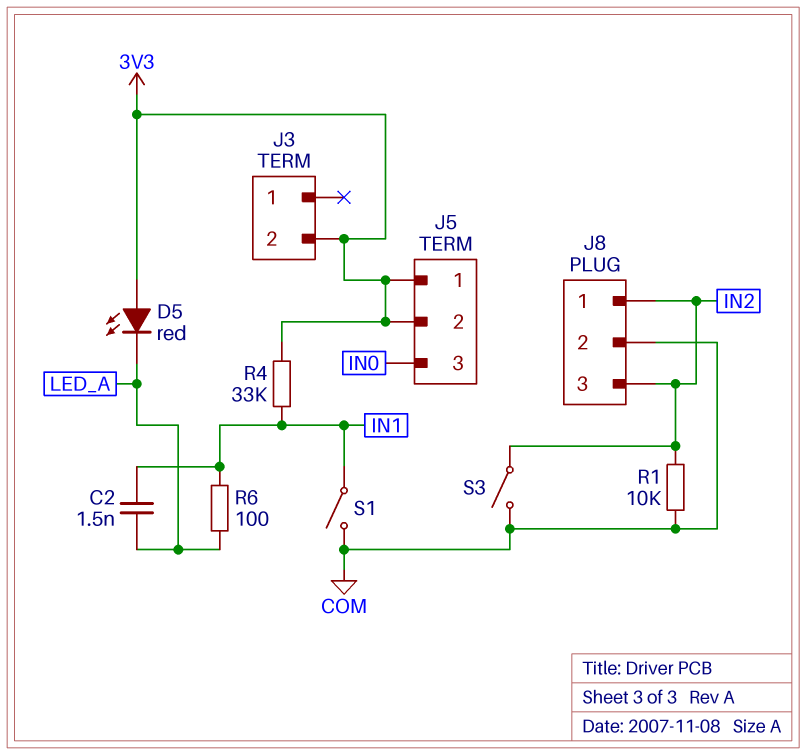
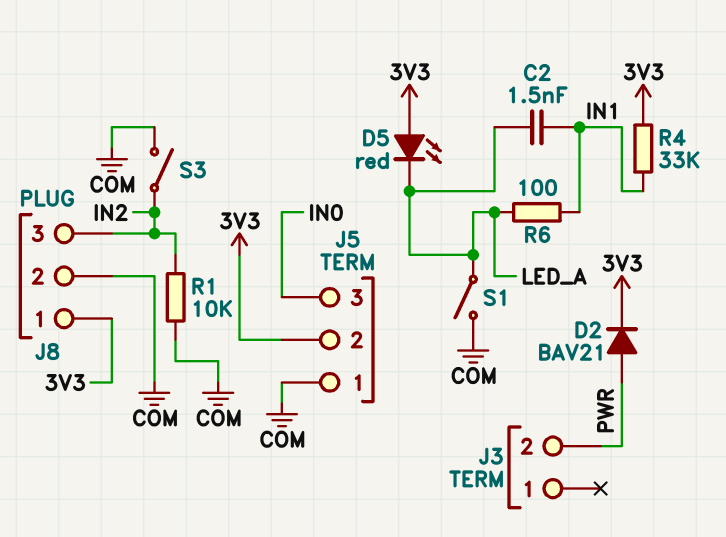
D2: none -> diode BAV21 (A PWR, K 3V3)
J3 pin 2: 3V3 -> PWR
J5 pin 1: 3V3 -> COM
J8 pin 1: IN2 -> 3V3
S1: switch (COM, IN1) -> switch (COM, LED_A)

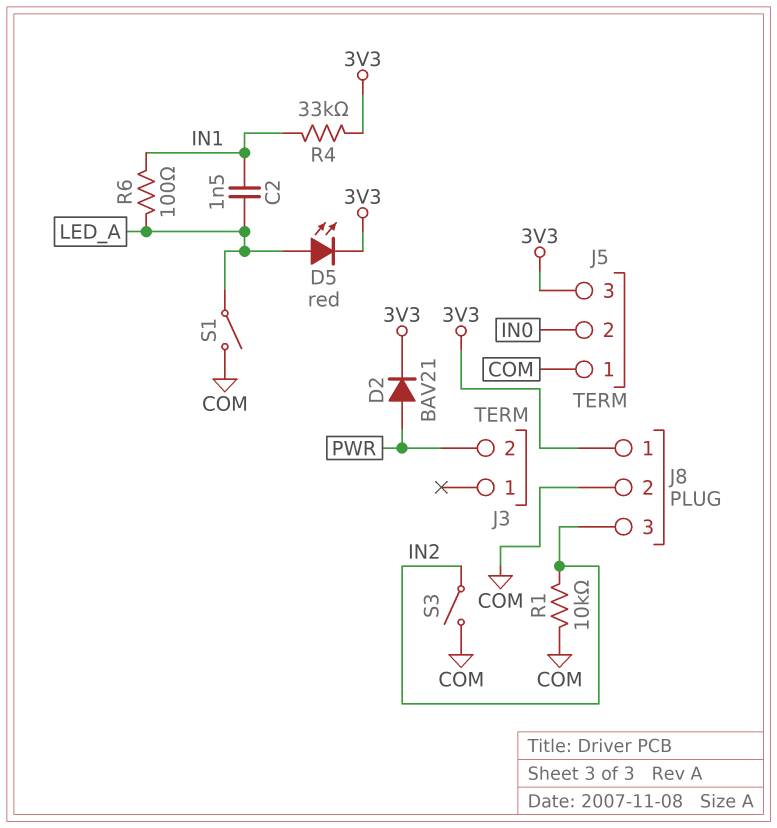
D5: LED red (A 3V3, K LED_A) -> LED red (A LED_A, K 3V3)
J5 pin 2: 3V3 -> IN0
J5 pin 3: IN0 -> 3V3

